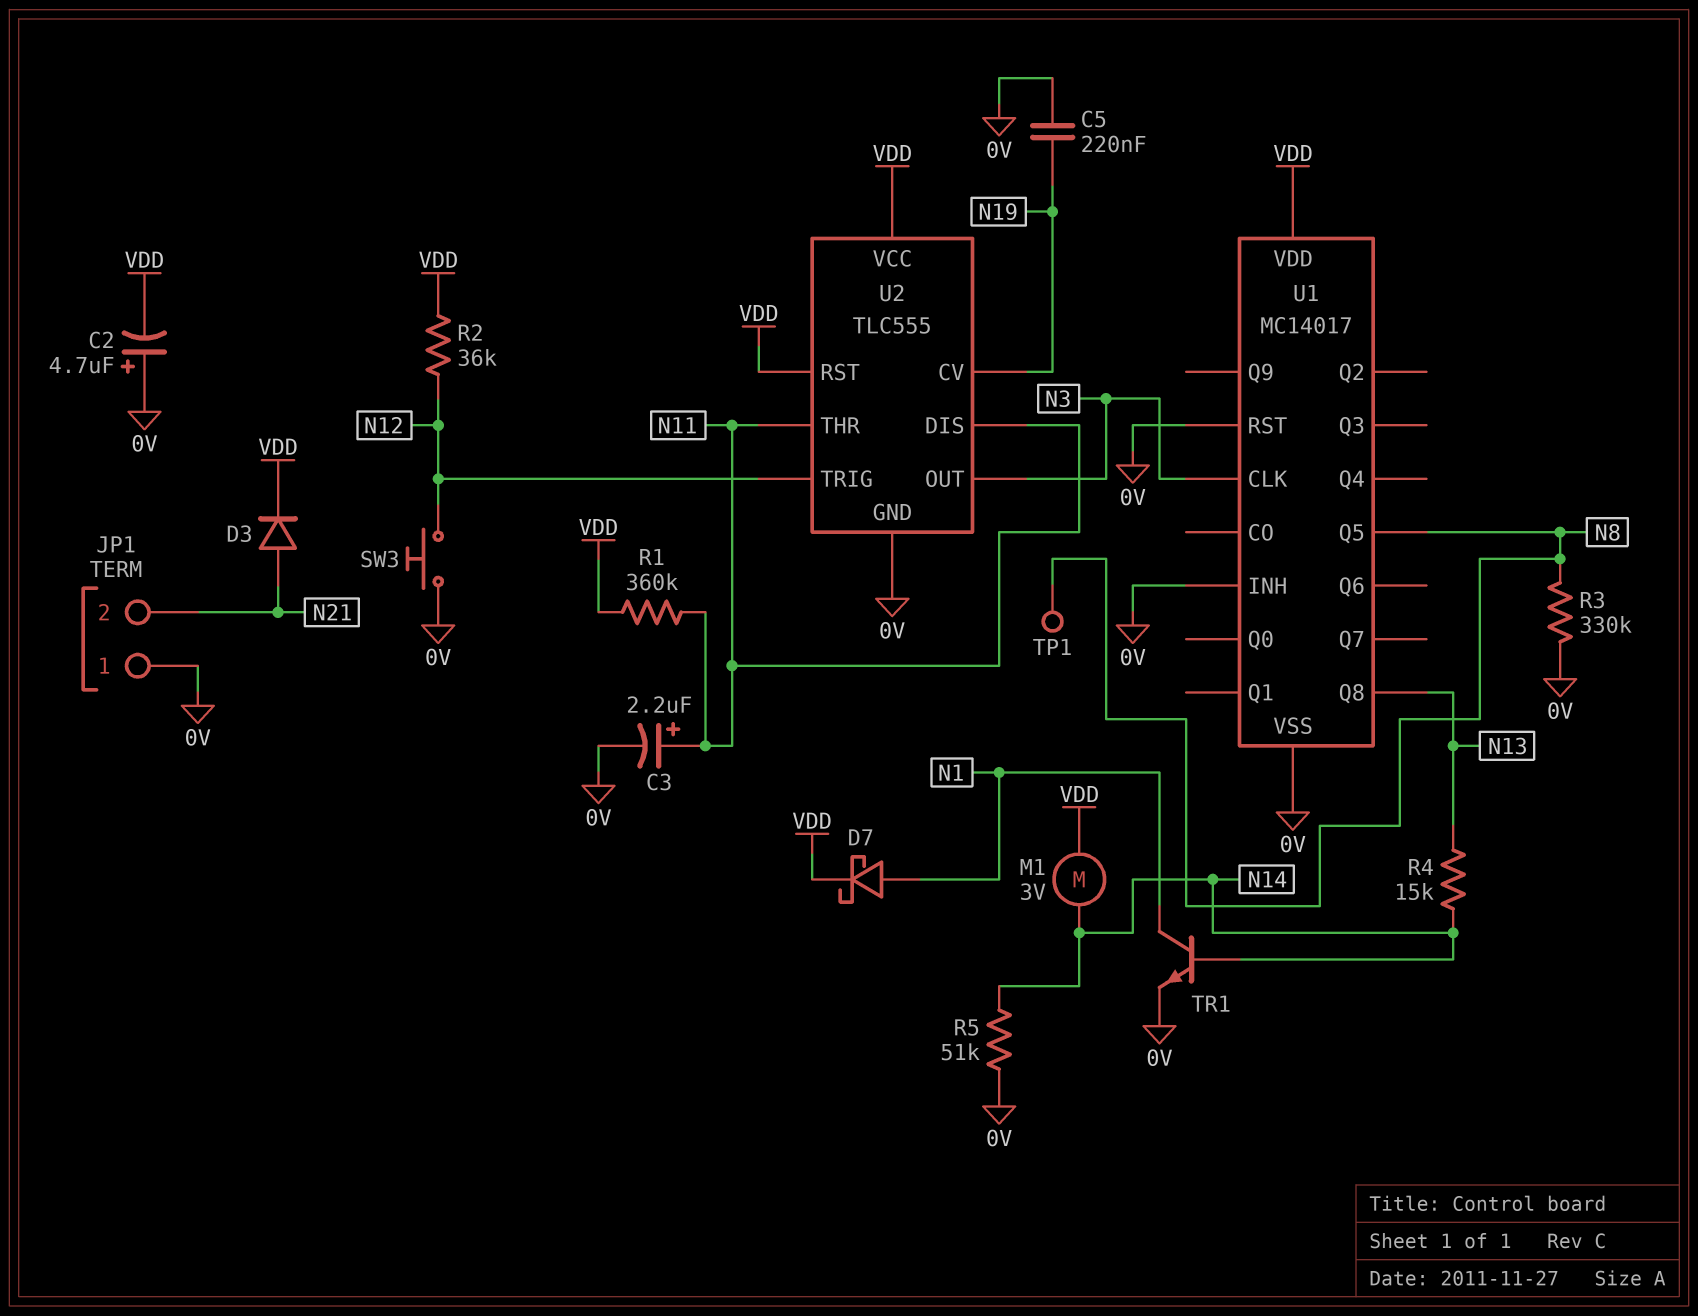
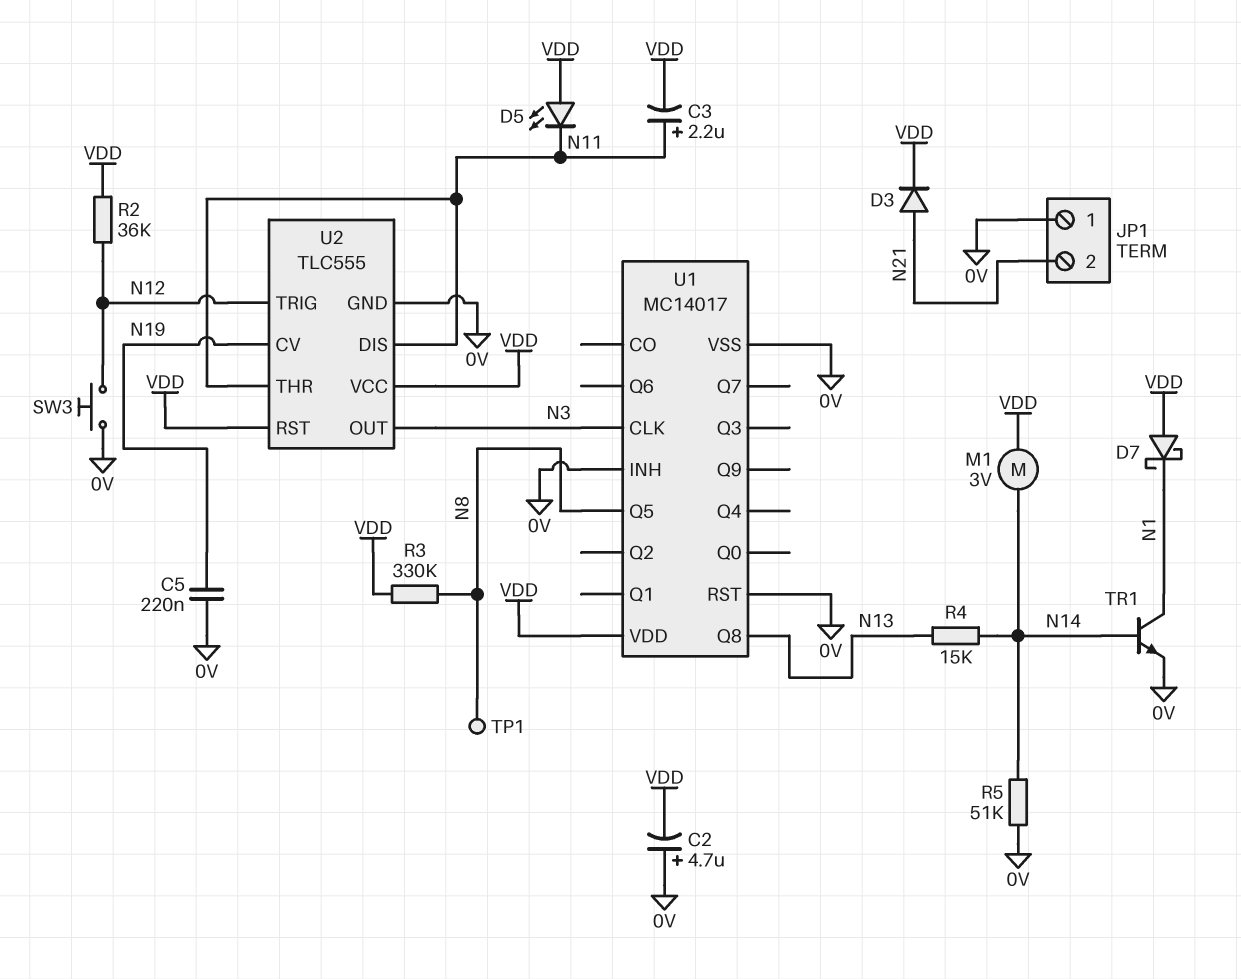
C3: 2.2uF (plus N11, minus 0V) -> 2.2uF (plus N11, minus VDD)
D5: none -> LED (A VDD, K N11)
D7: schottky (A N1, K VDD) -> schottky (A VDD, K N1)
R1: 360k (N11, VDD) -> none
R3: 330k (0V, N8) -> 330k (N8, VDD)

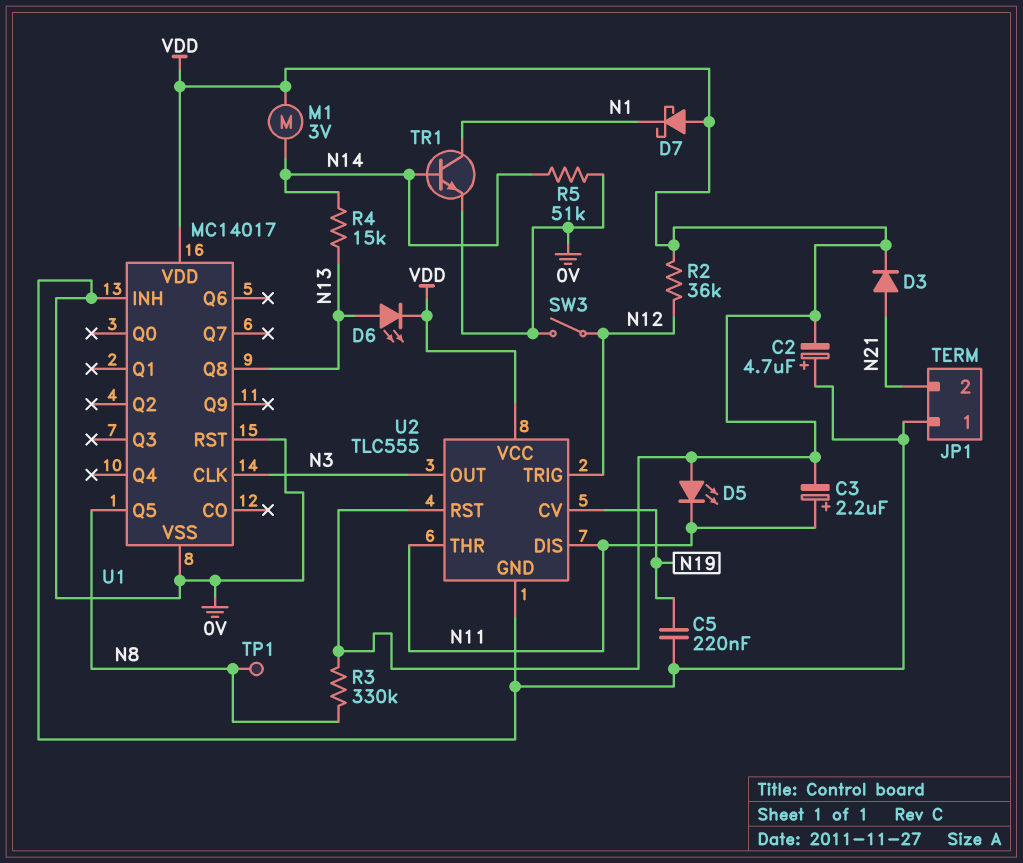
D6: none -> LED (A N13, K VDD)
SW3: button (0V, N12) -> switch (0V, N12)

